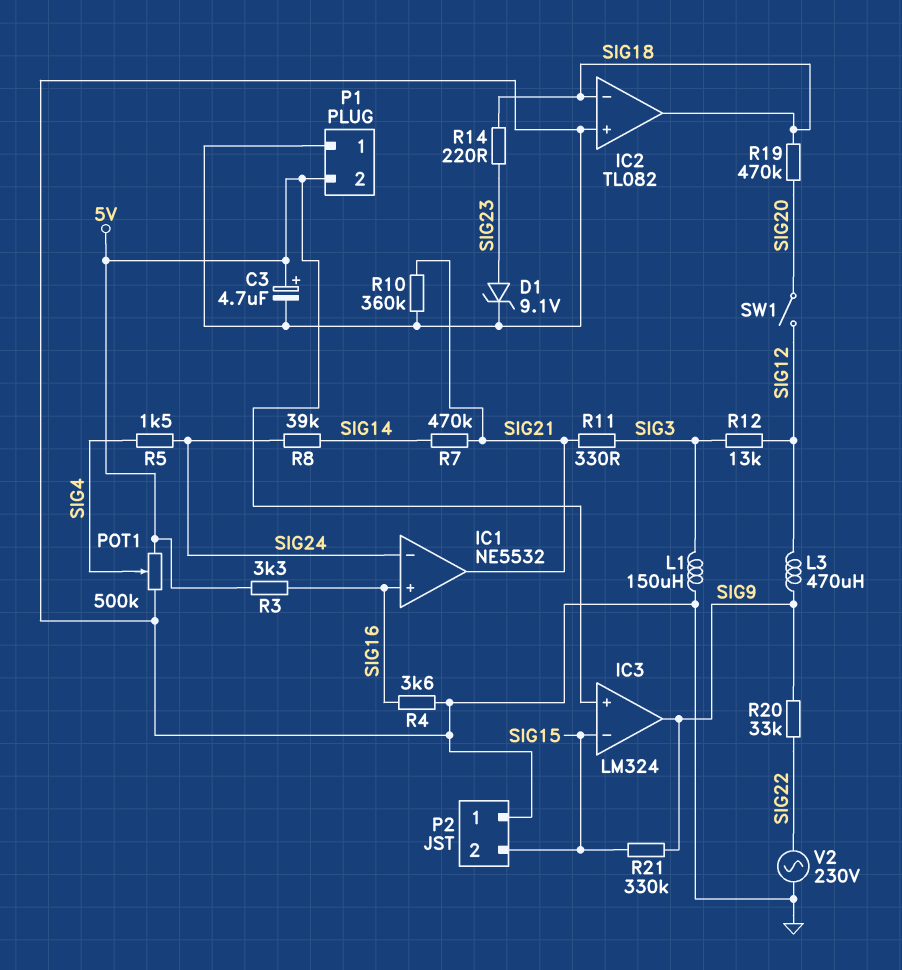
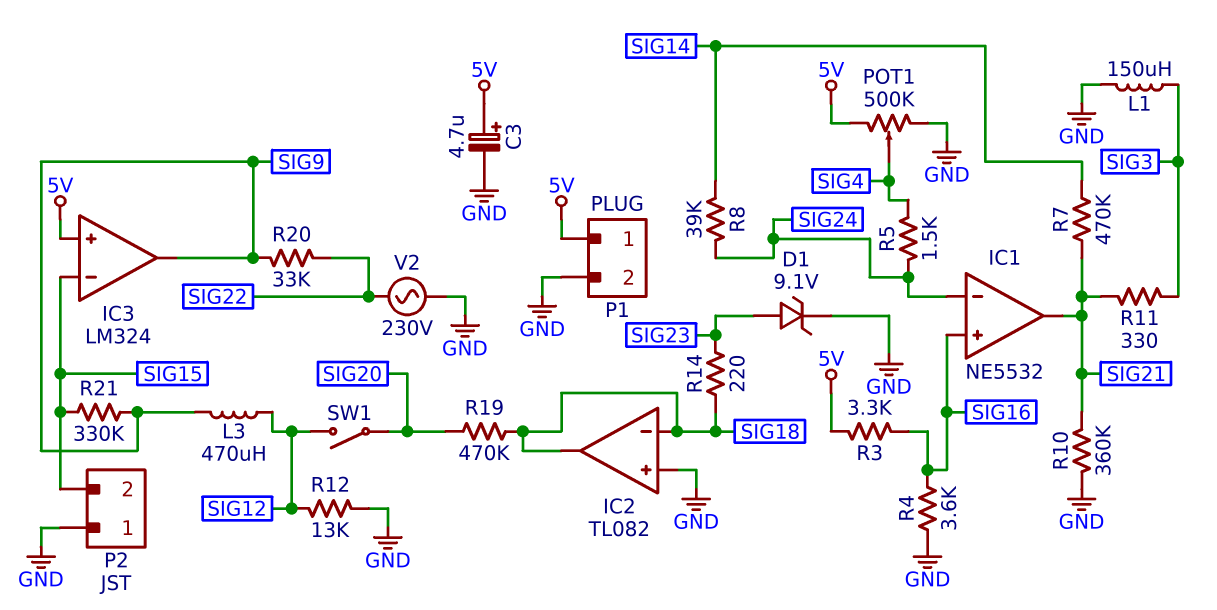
P1 pin 1: GND -> 5V
P1 pin 2: 5V -> GND
R12: 13k (SIG3, SIG12) -> 13k (GND, SIG12)

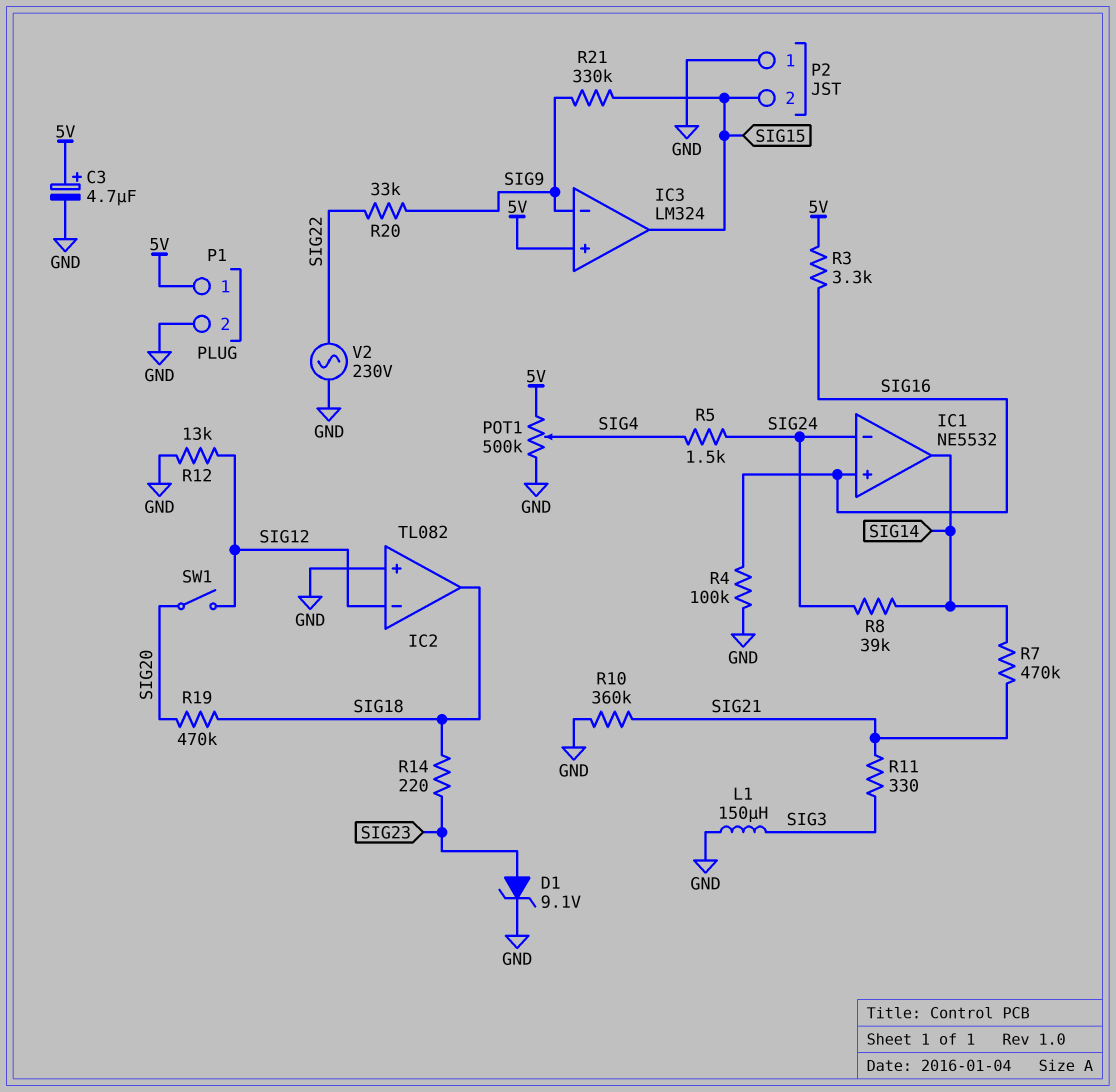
IC1 pin out: SIG21 -> SIG14
IC2 pin in-: SIG18 -> SIG12
IC3 pin in-: SIG15 -> SIG9
IC3 pin out: SIG9 -> SIG15
L3: 470uH (SIG9, SIG12) -> none
R4: 3.6k (GND, SIG16) -> 100k (GND, SIG16)

